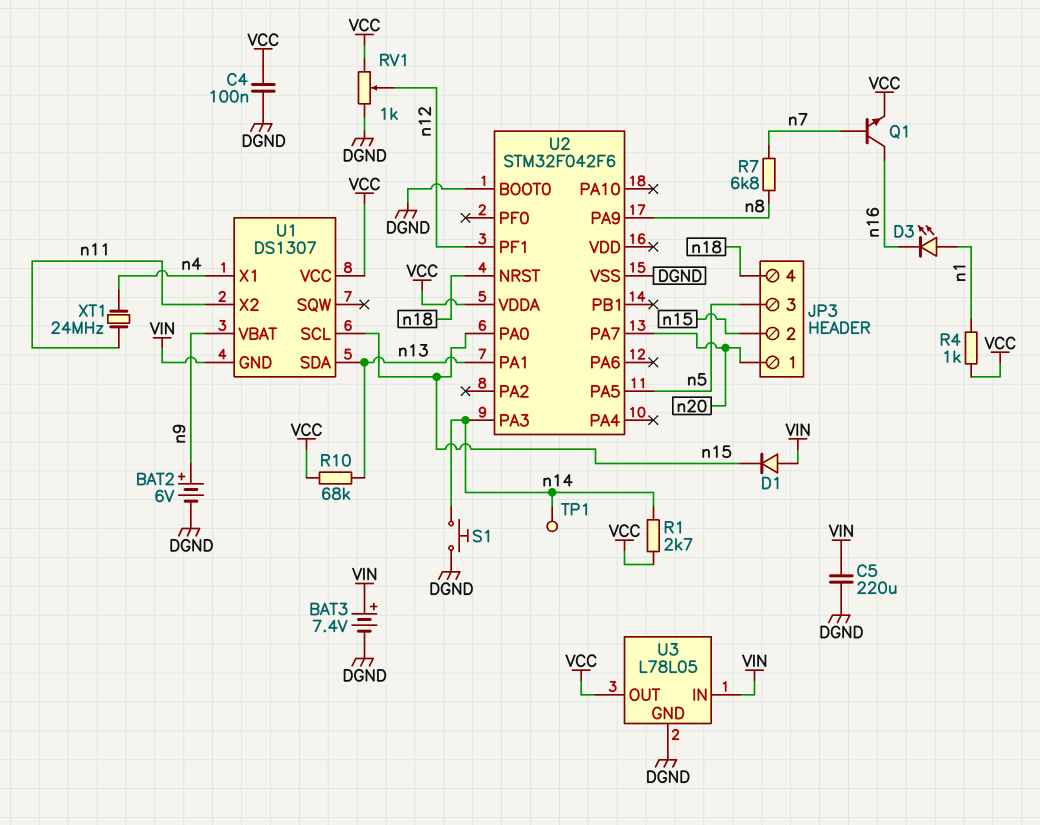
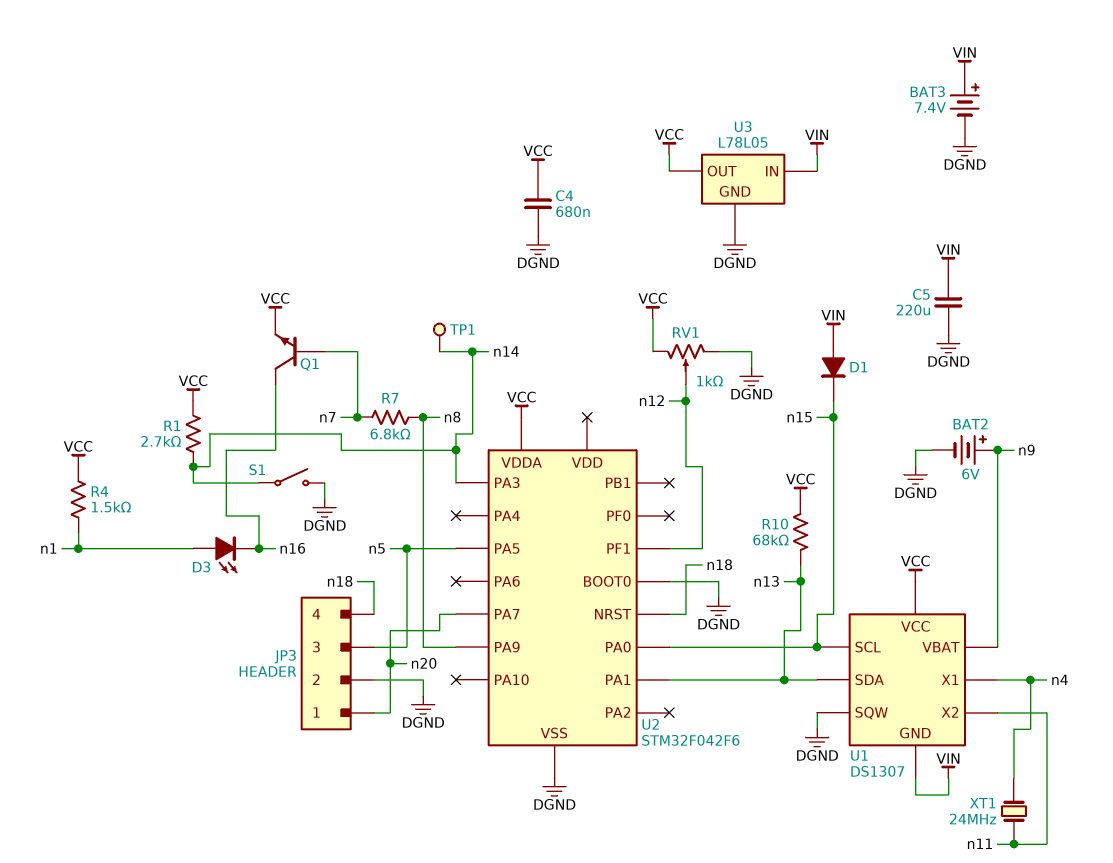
C4: 100nF (DGND, VCC) -> 680nF (DGND, VCC)
JP3 pin 2: n15 -> DGND
R4: 1k (VCC, n1) -> 1.5k (VCC, n1)
S1: button (DGND, n14) -> switch (DGND, n14)
U1 pin SQW: none -> DGND

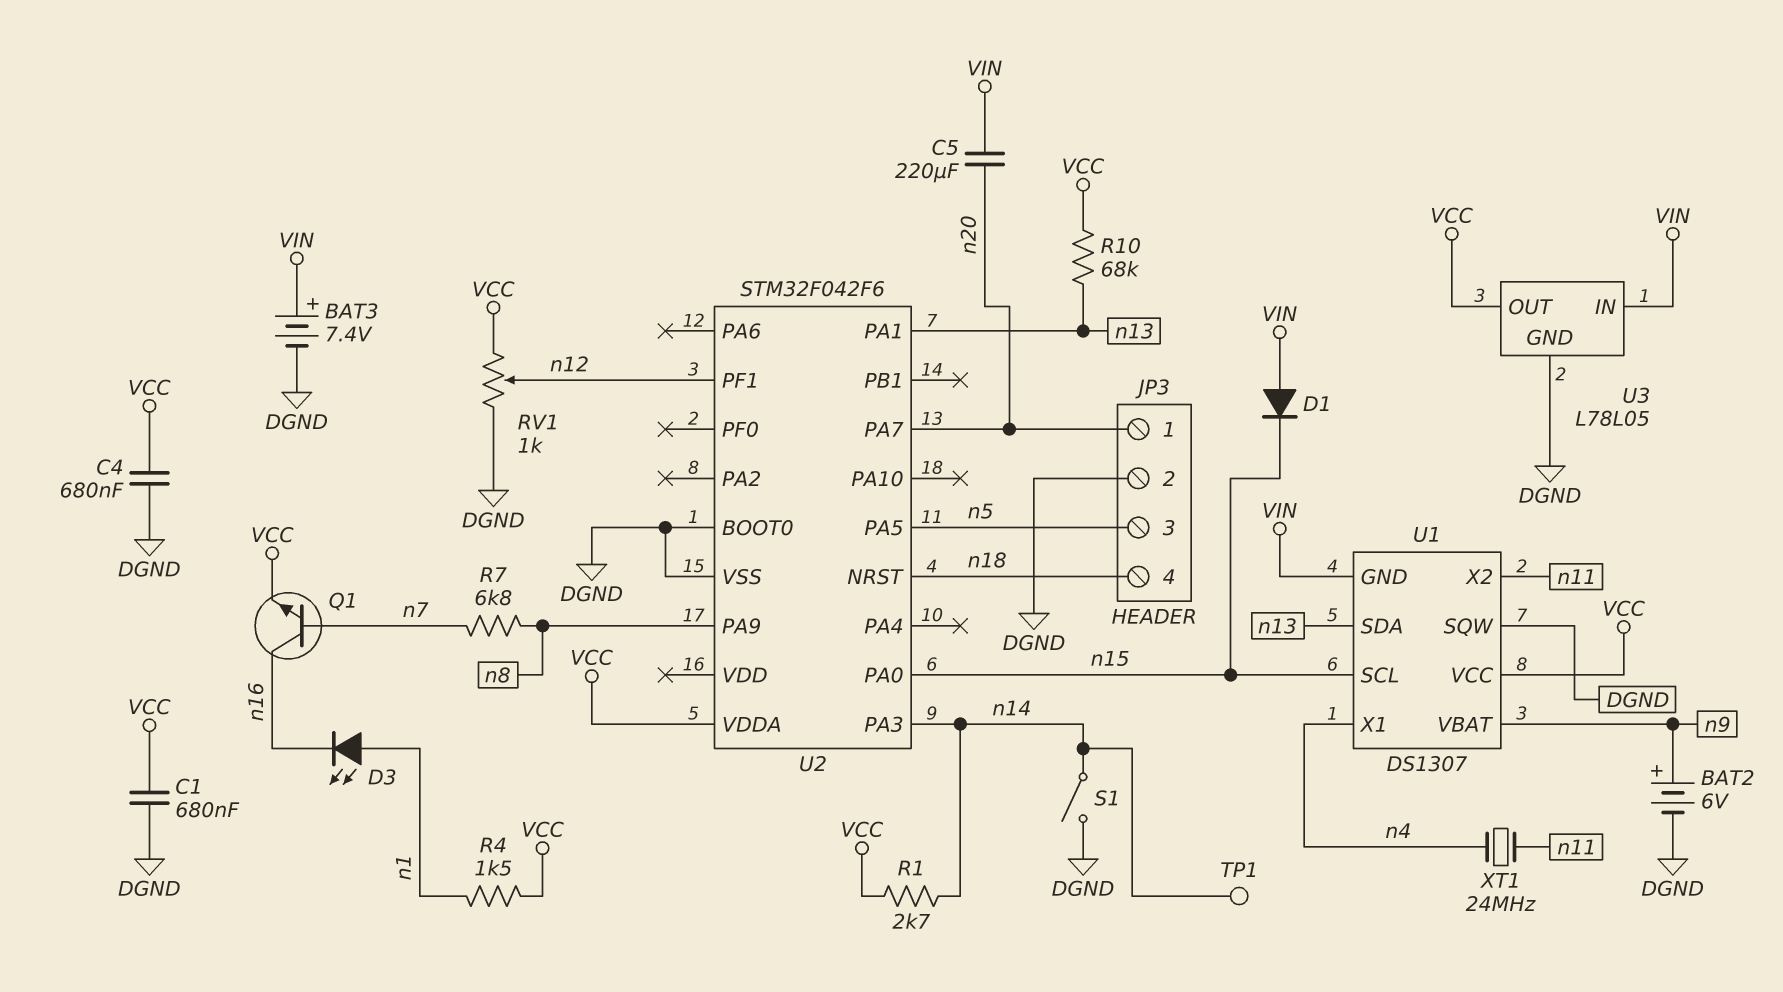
C1: none -> 680nF (DGND, VCC)
C5: 220uF (DGND, VIN) -> 220uF (VIN, n20)

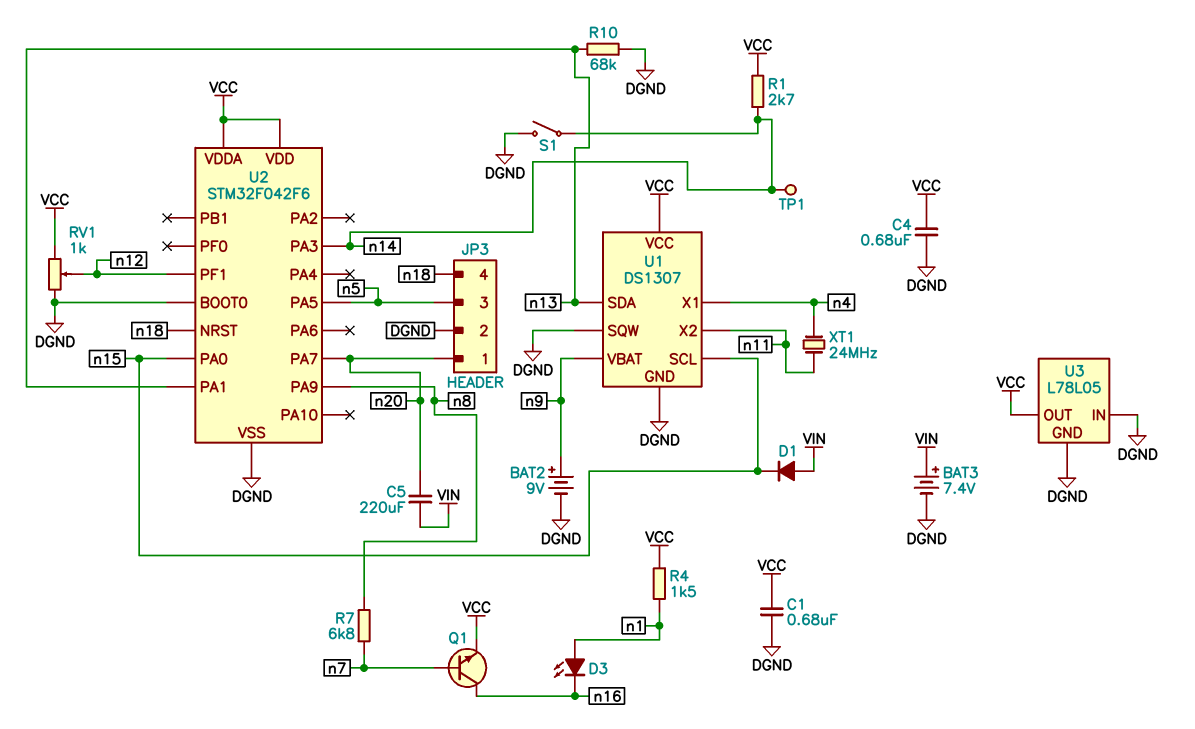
BAT2: 6V (plus n9, minus DGND) -> 9V (plus n9, minus DGND)
R10: 68k (VCC, n13) -> 68k (DGND, n13)
U1 pin GND: VIN -> DGND
U2 pin VDD: none -> VCC
U3 pin IN: VIN -> DGND

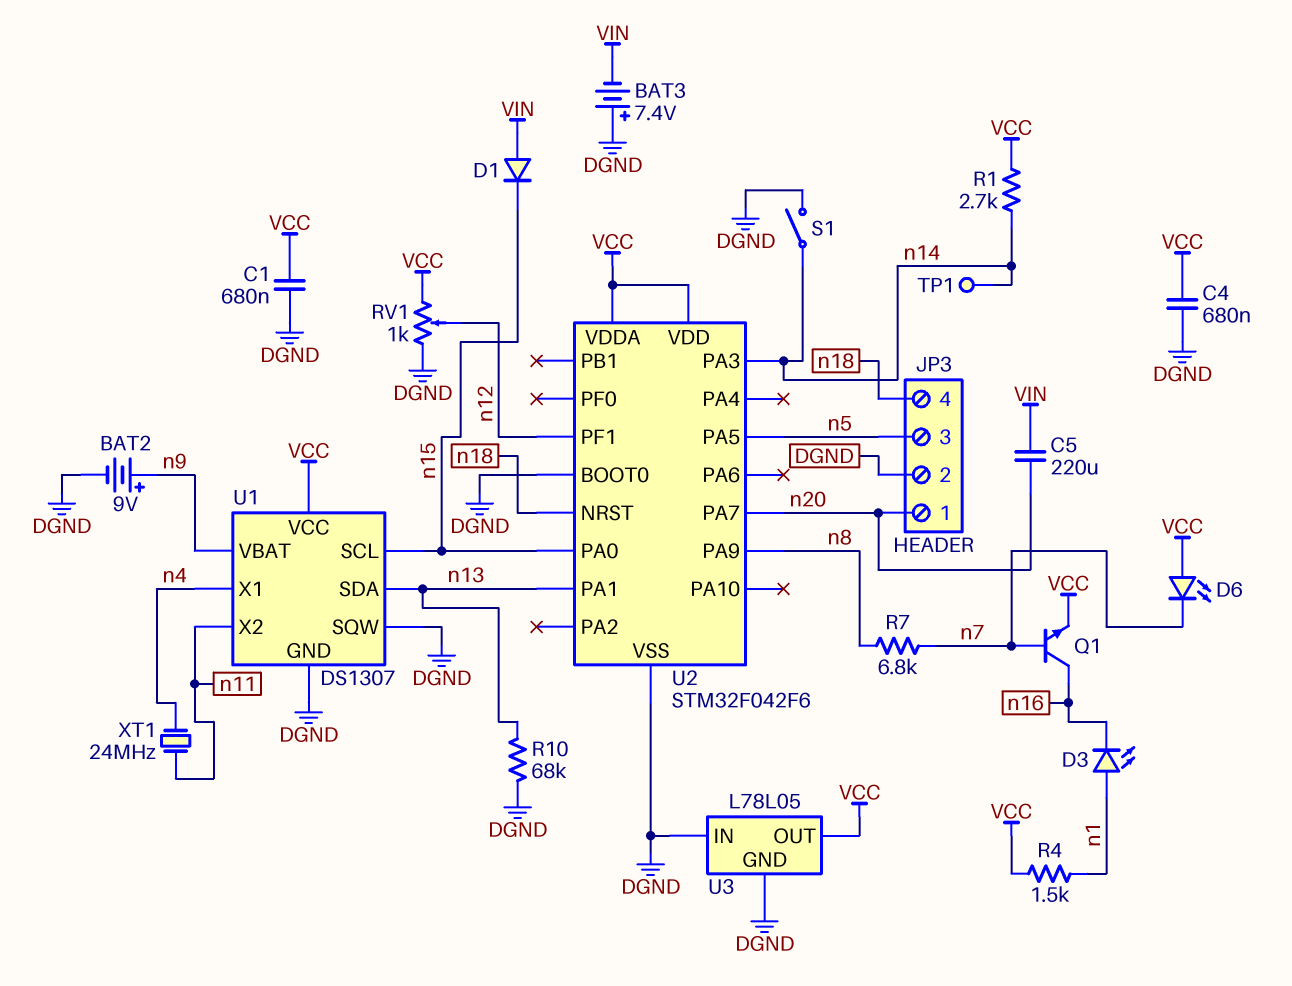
BAT3: 7.4V (plus VIN, minus DGND) -> 7.4V (plus DGND, minus VIN)
D6: none -> LED (A VCC, K n7)

